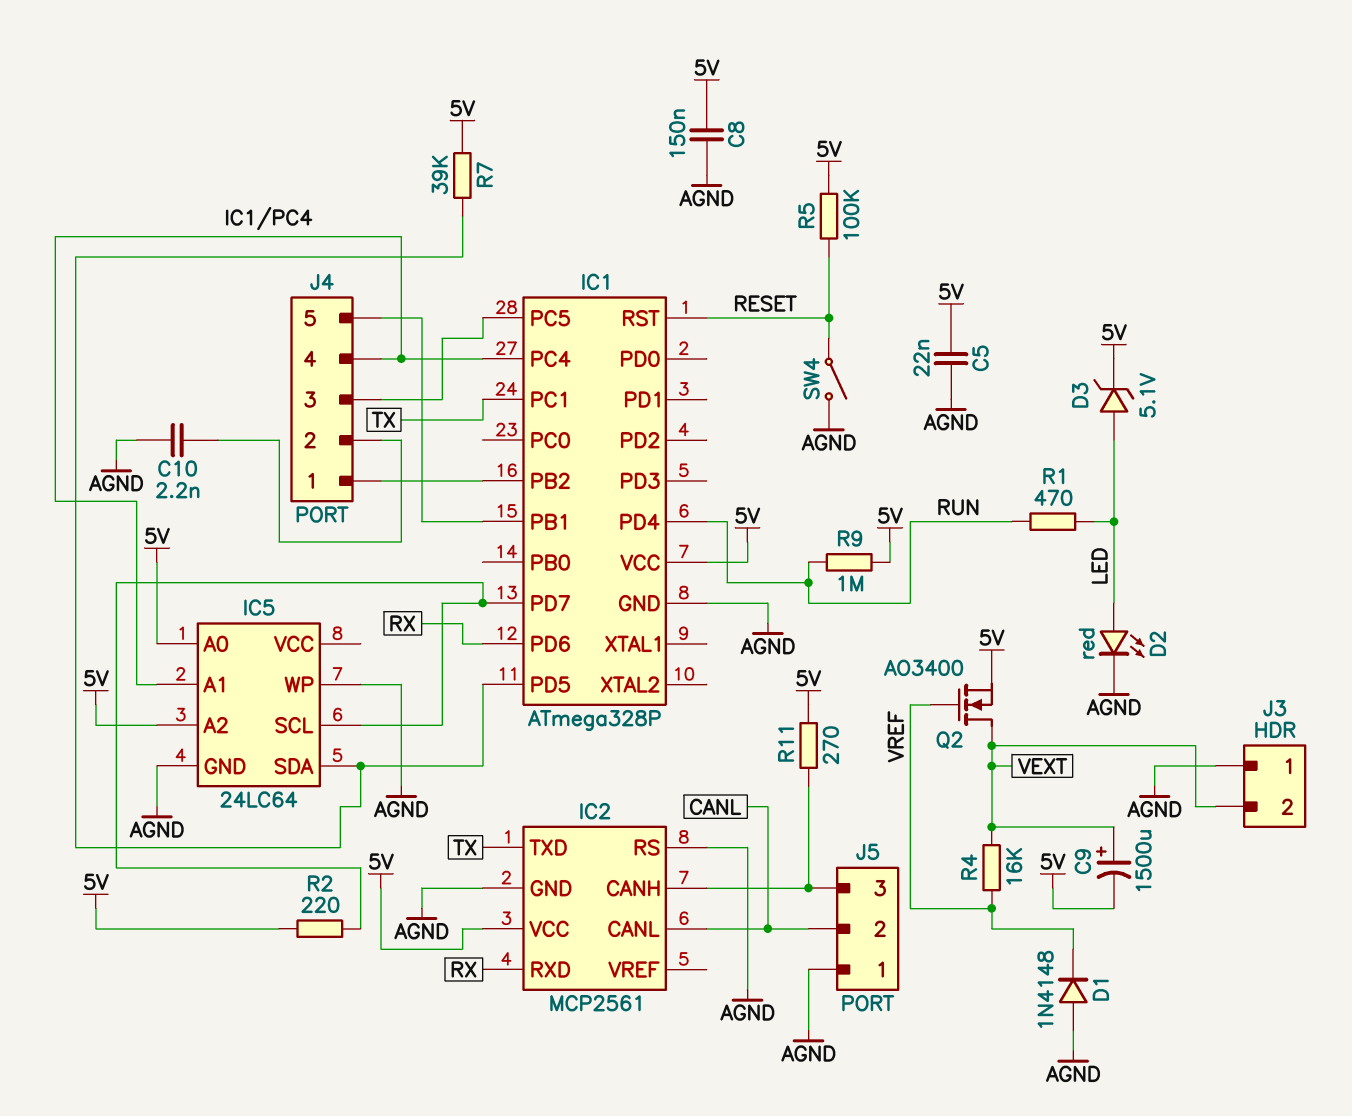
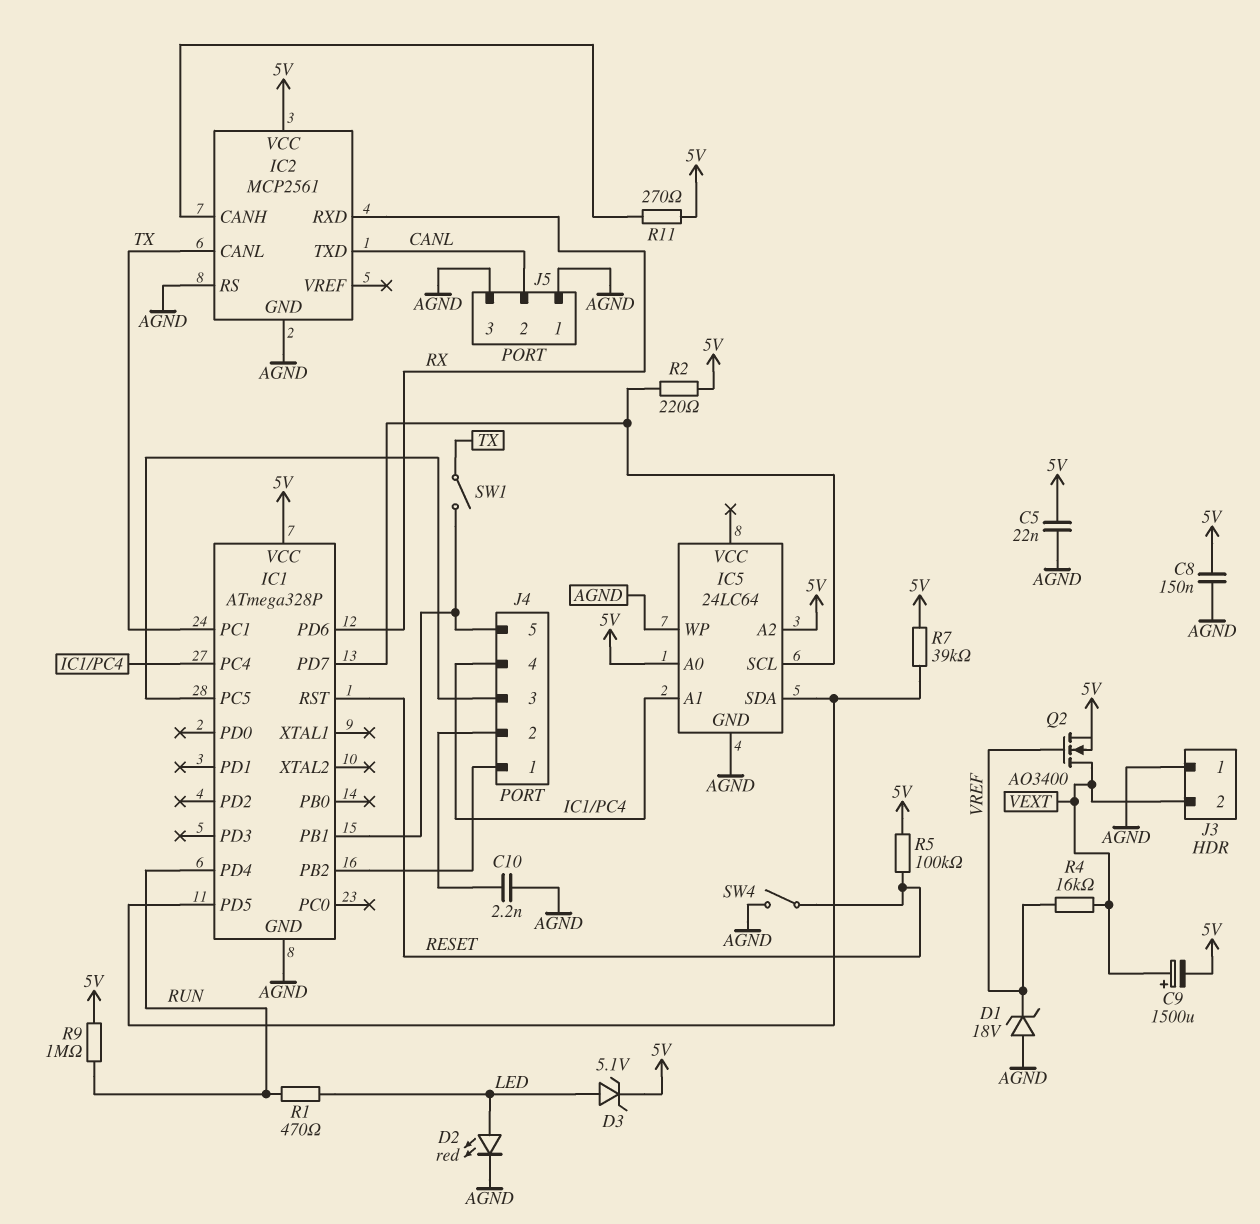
D1: diode 1N4148 (A AGND, K VREF) -> zener 18V (A AGND, K VREF)
IC2 pin CANL: CANL -> TX
IC2 pin TXD: TX -> CANL
J5 pin 3: IC2/CANH -> AGND
SW1: none -> switch (IC1/PB1, TX)

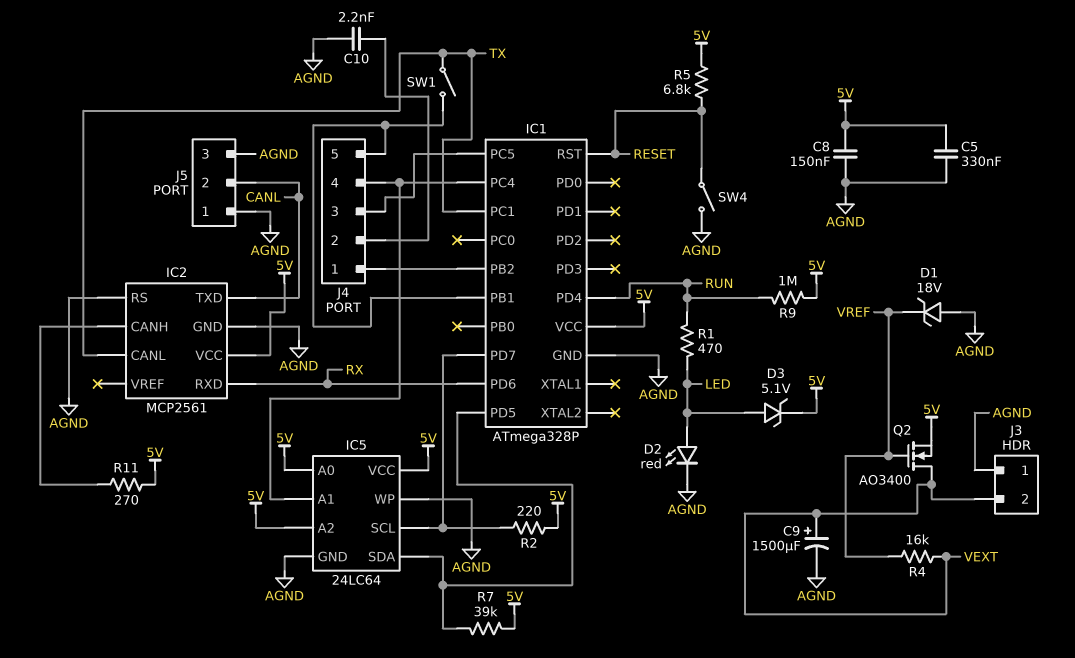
C5: 22nF (5V, AGND) -> 330nF (5V, AGND)
C9: 1500uF (plus VEXT, minus 5V) -> 1500uF (plus VEXT, minus AGND)
IC5 pin VCC: none -> 5V
R5: 100k (5V, RESET) -> 6.8k (5V, RESET)

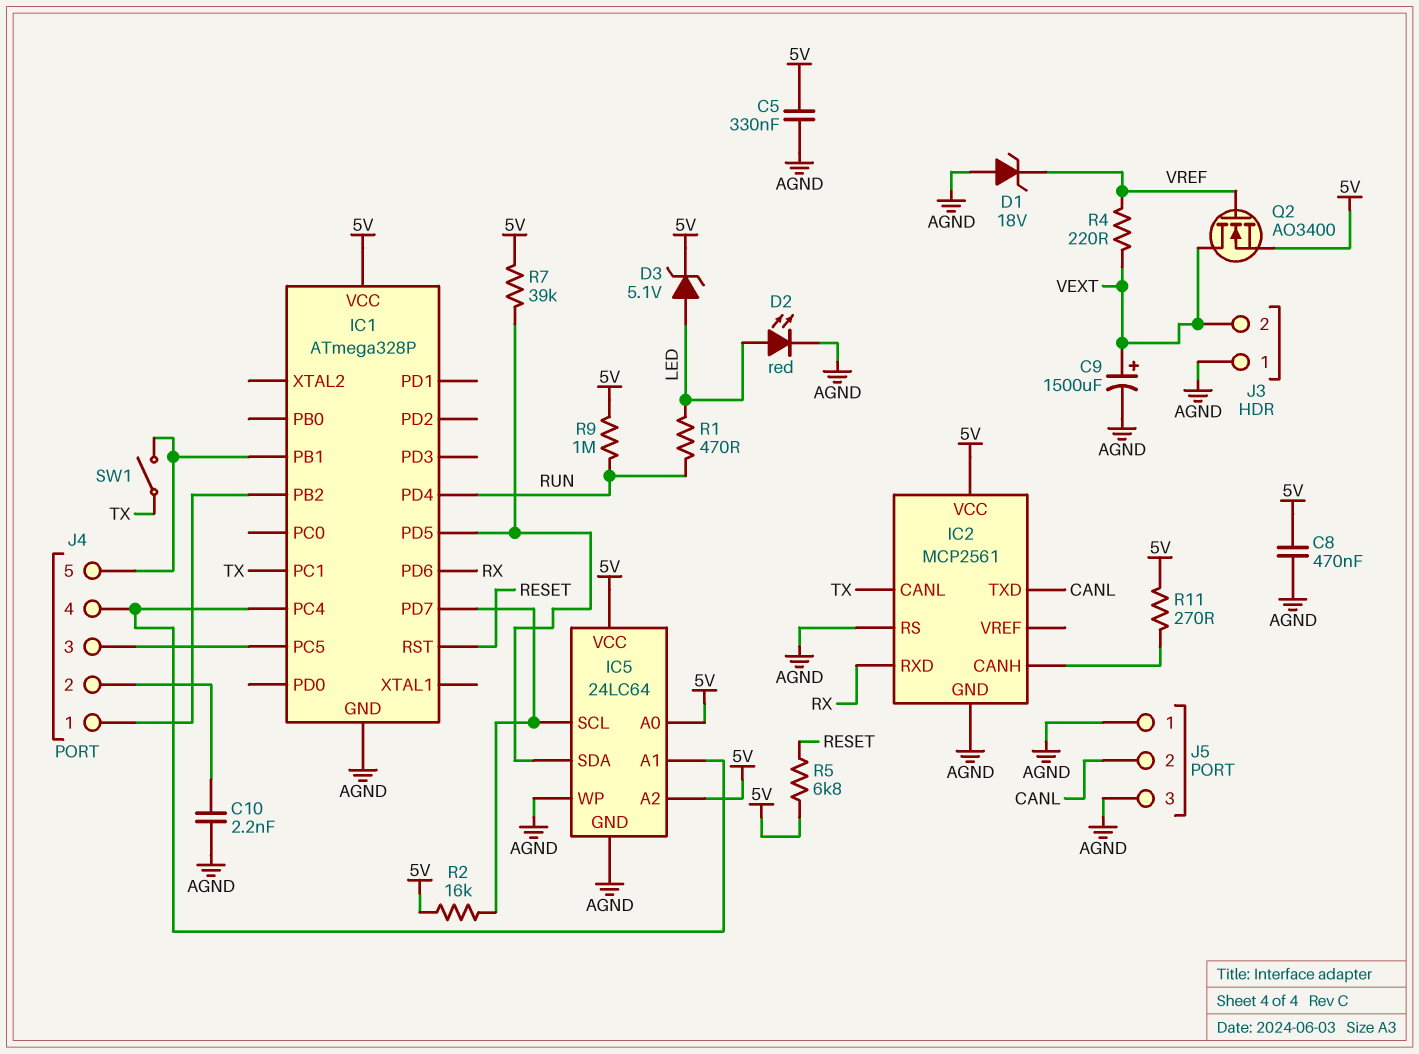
C8: 150nF (5V, AGND) -> 470nF (5V, AGND)
R2: 220 (5V, IC1/PD7) -> 16k (5V, IC1/PD7)
R4: 16k (VEXT, VREF) -> 220 (VEXT, VREF)
SW4: switch (AGND, RESET) -> none

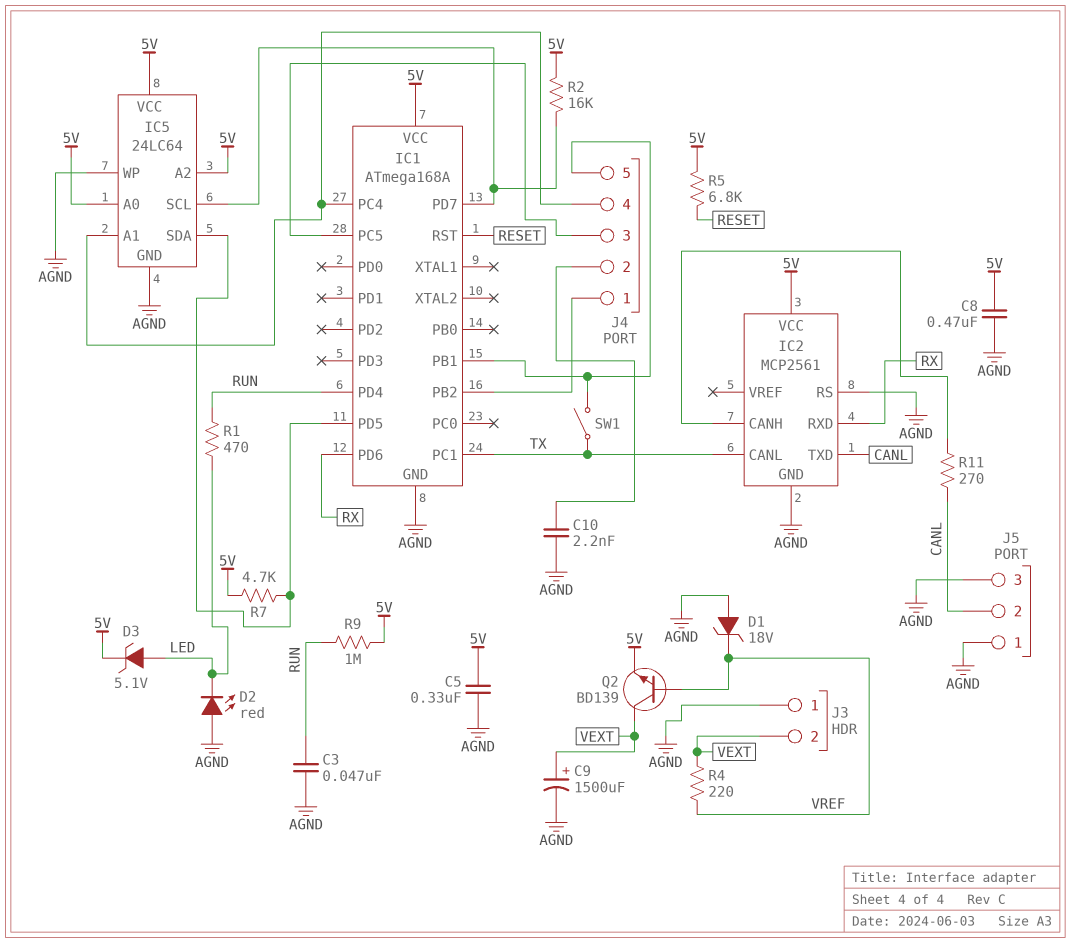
C3: none -> 47nF (AGND, RUN)
D2: LED red (A LED, K AGND) -> LED red (A AGND, K LED)
IC1: ATmega328P -> ATmega168A
Q2: NMOS AO3400 (G VREF, D VEXT, S 5V) -> NPN BD139 (B VREF, C VEXT, E 5V)
R7: 39k (5V, IC1/PD5) -> 4.7k (5V, IC1/PD5)
R11: 270 (5V, IC2/CANH) -> 270 (CANL, IC2/CANH)

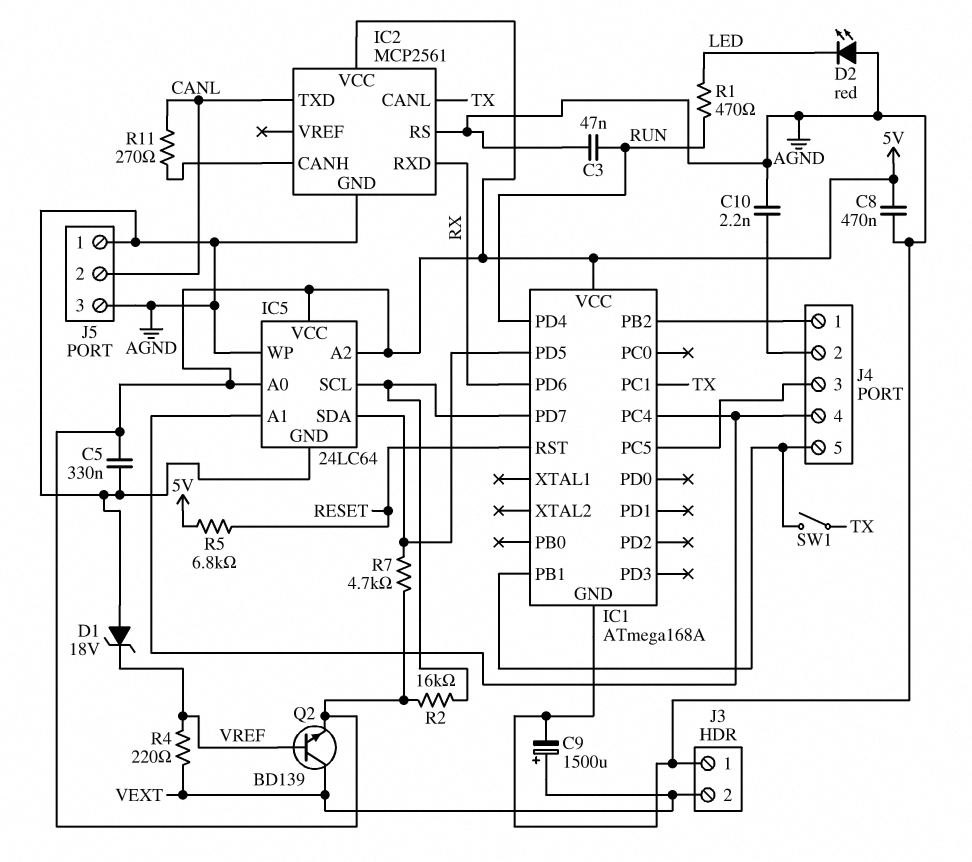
D3: zener 5.1V (A LED, K 5V) -> none
R9: 1M (5V, RUN) -> none

